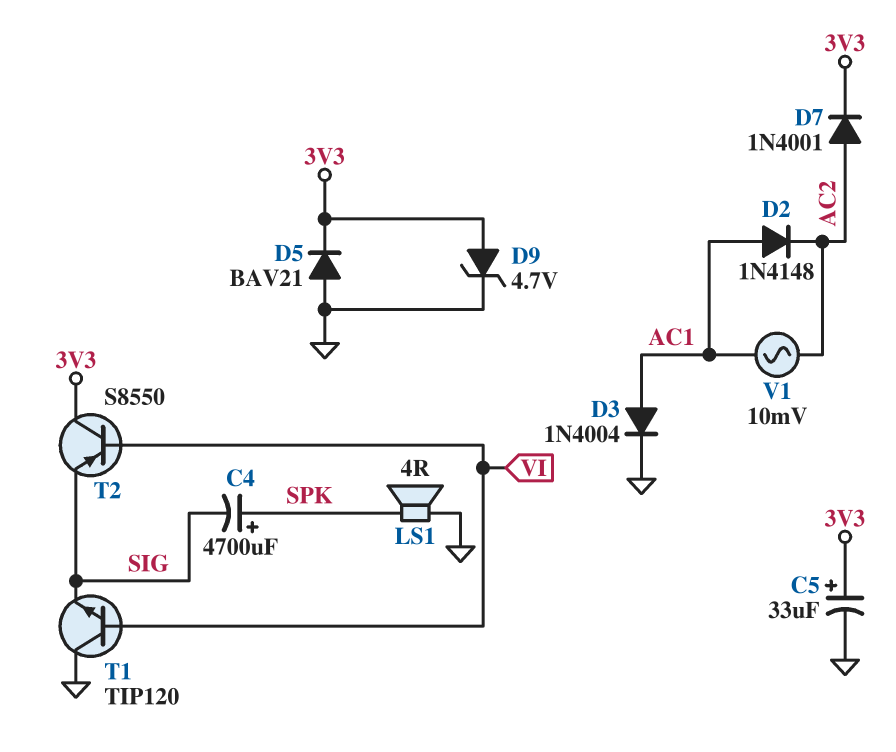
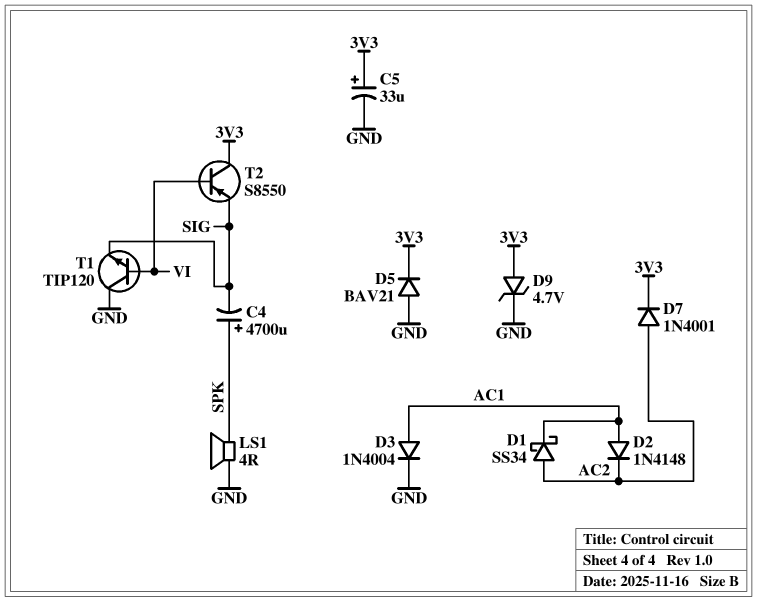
D1: none -> schottky SS34 (A AC2, K AC1)
V1: AC 10mV (AC1, AC2) -> none

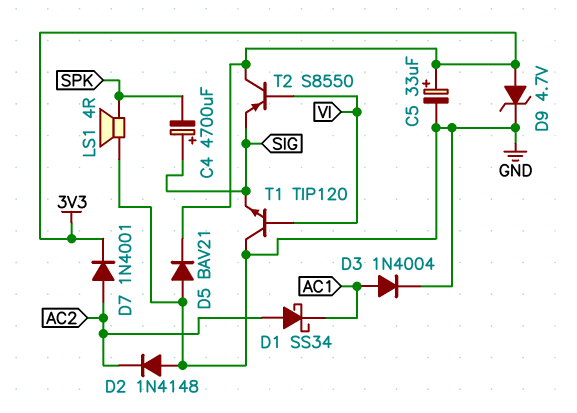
C4: 4700uF (plus SPK, minus SIG) -> 4700uF (plus SIG, minus SPK)
D2: diode 1N4148 (A AC1, K AC2) -> diode 1N4148 (A GND, K AC2)

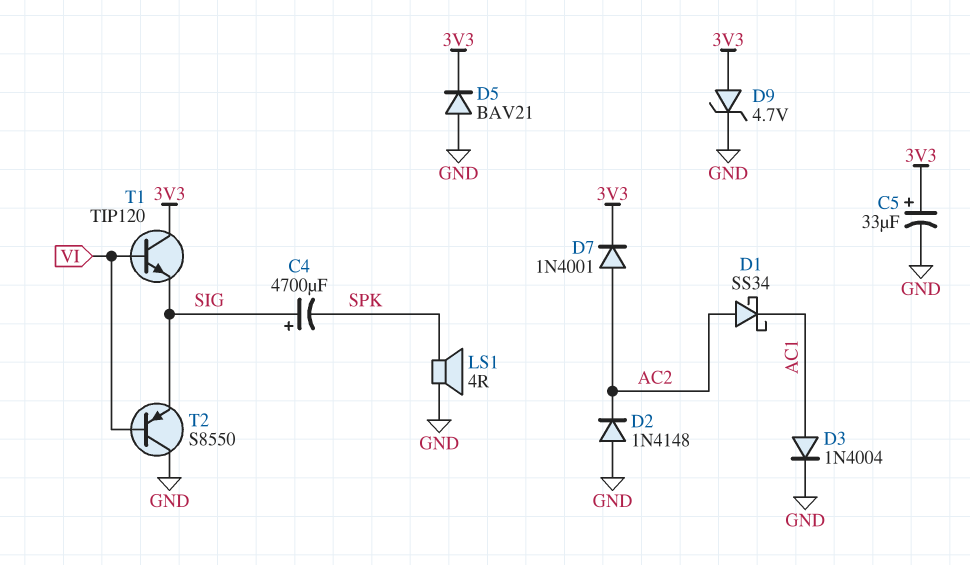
T1: NPN TIP120 (B VI, C GND, E SIG) -> NPN TIP120 (B VI, C 3V3, E SIG)
T2: PNP S8550 (B VI, C 3V3, E SIG) -> PNP S8550 (B VI, C GND, E SIG)

